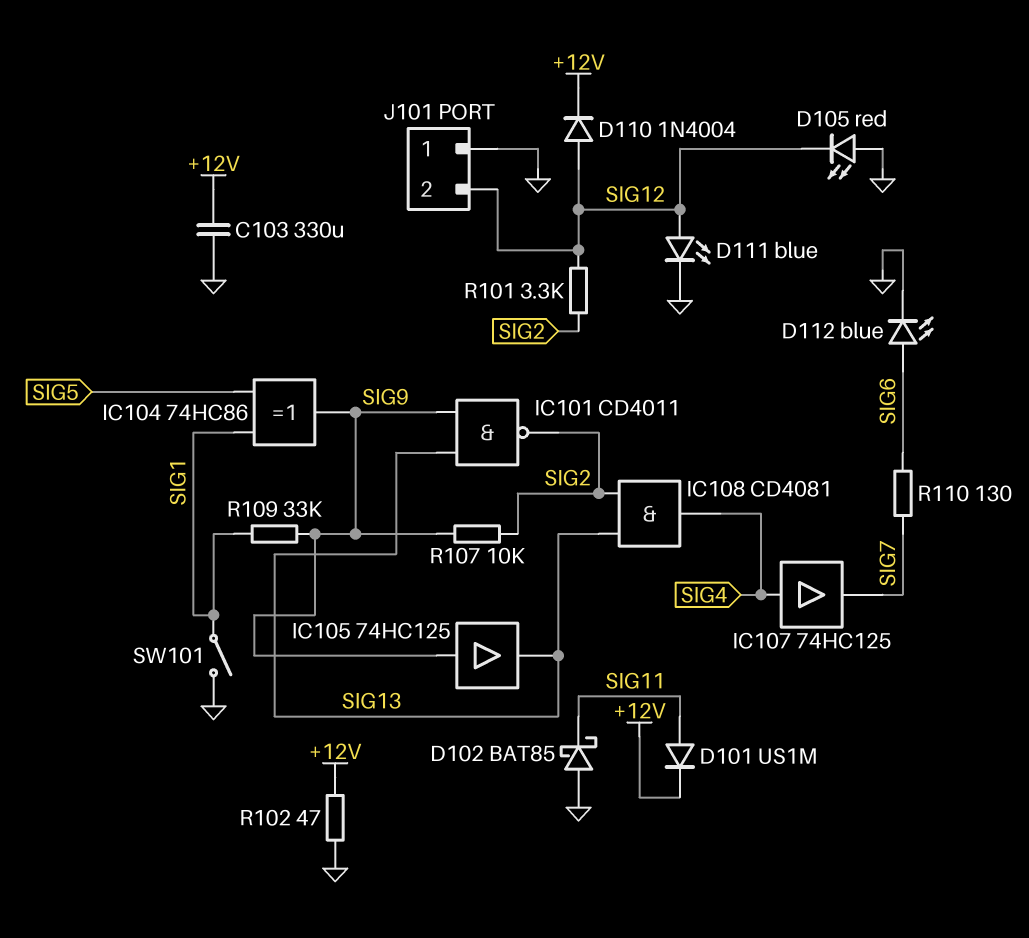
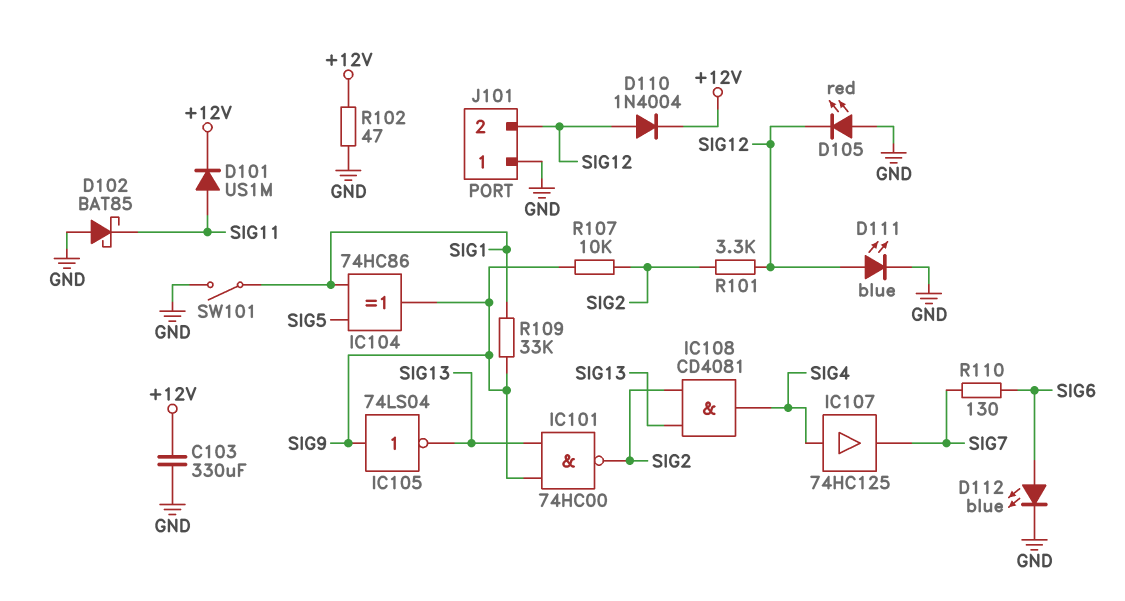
IC101: NAND CD4011 (in SIG9, in SIG13, out SIG2) -> NAND 74HC00 (in SIG9, in SIG13, out SIG2)
IC105: buffer 74HC125 (in SIG9, out SIG13) -> NOT 74LS04 (in SIG9, out SIG13)

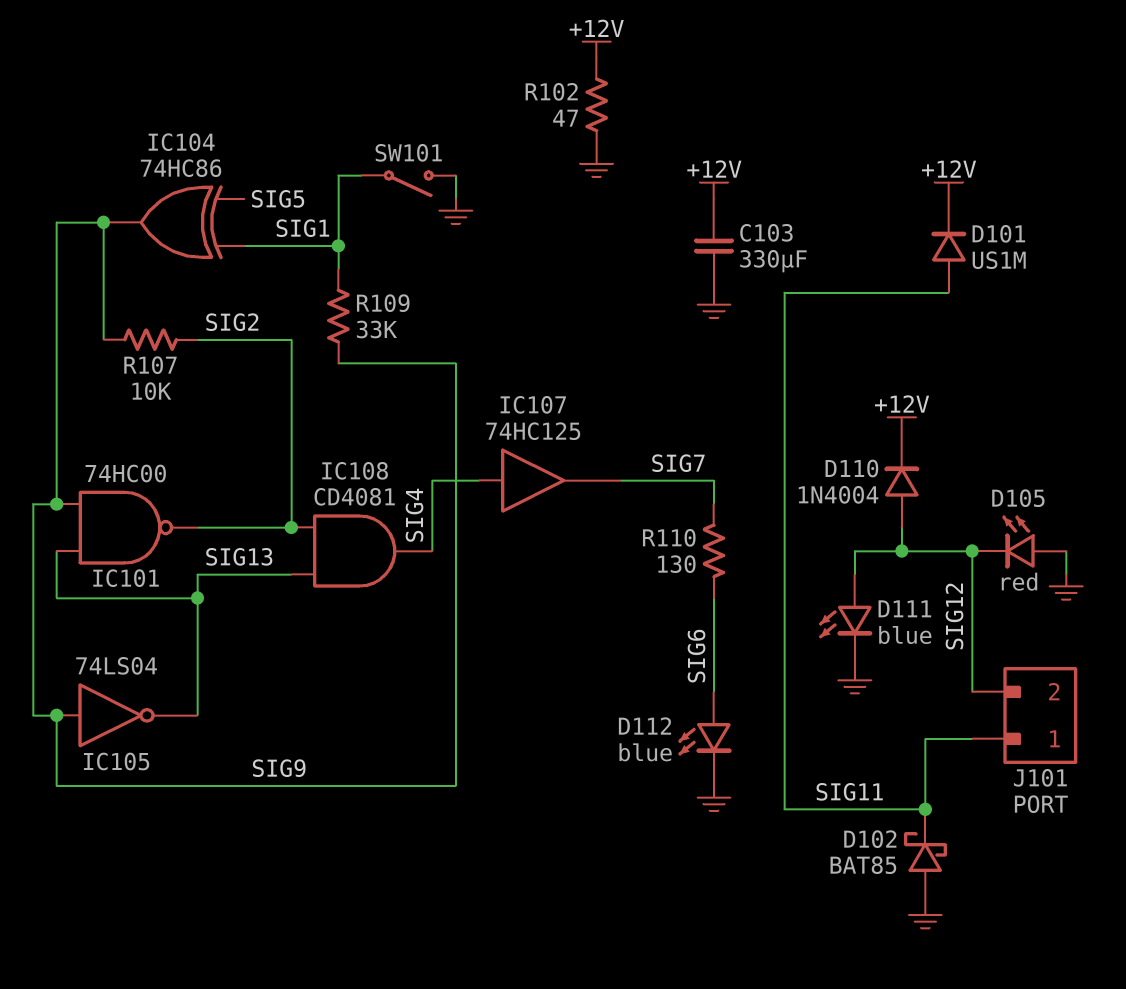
J101 pin 1: GND -> SIG11
R101: 3.3k (SIG2, SIG12) -> none

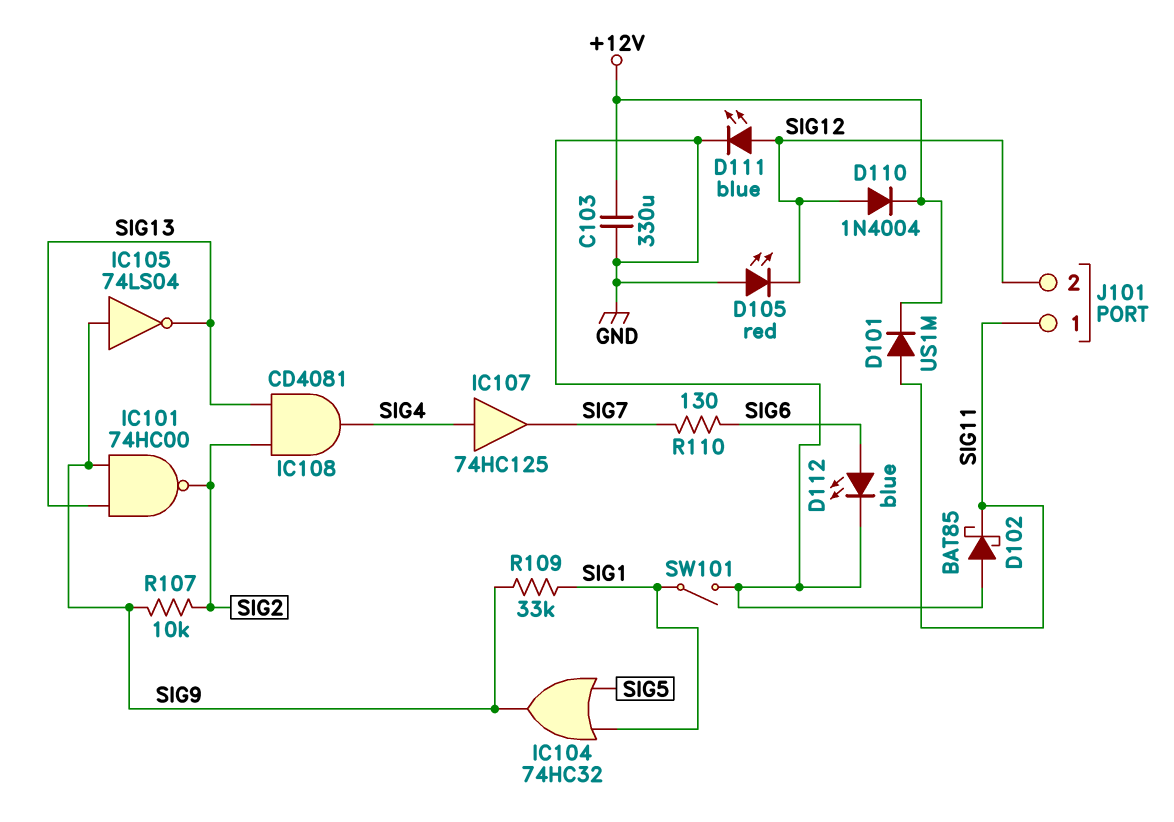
IC104: XOR 74HC86 (in SIG1, in SIG5, out SIG9) -> OR 74HC32 (in SIG1, in SIG5, out SIG9)
R102: 47 (+12V, GND) -> none

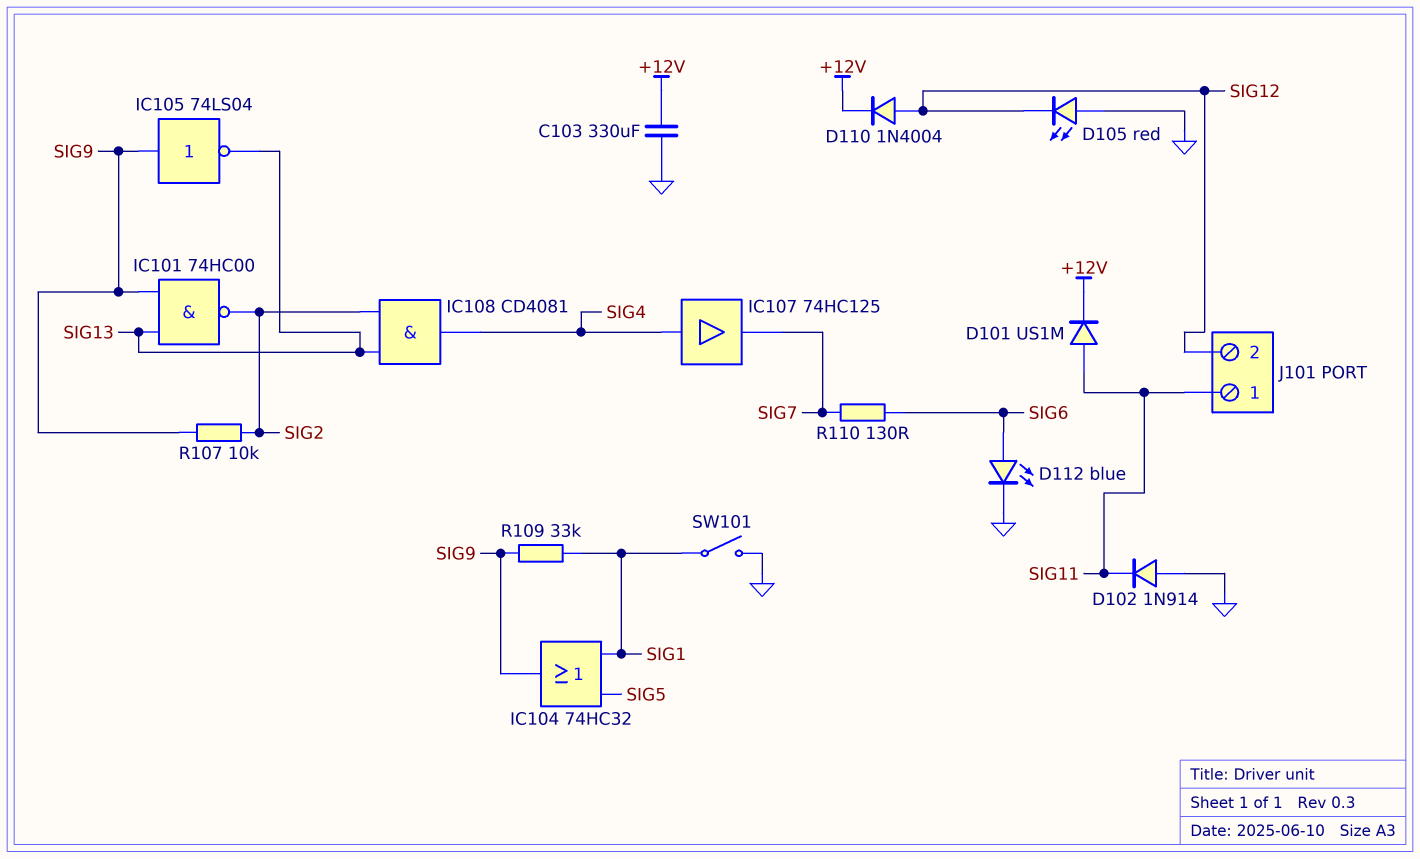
D102: schottky BAT85 (A GND, K SIG11) -> diode 1N914 (A GND, K SIG11)
D111: LED blue (A SIG12, K GND) -> none

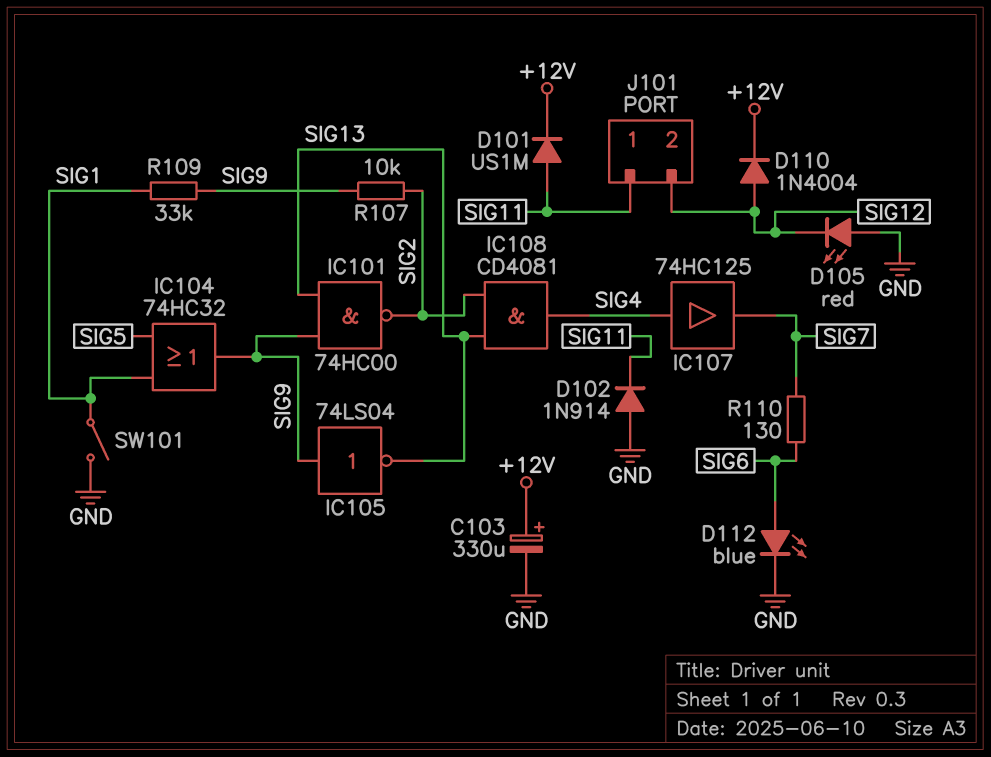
C103: 330uF (+12V, GND) -> 330uF (plus +12V, minus GND)

